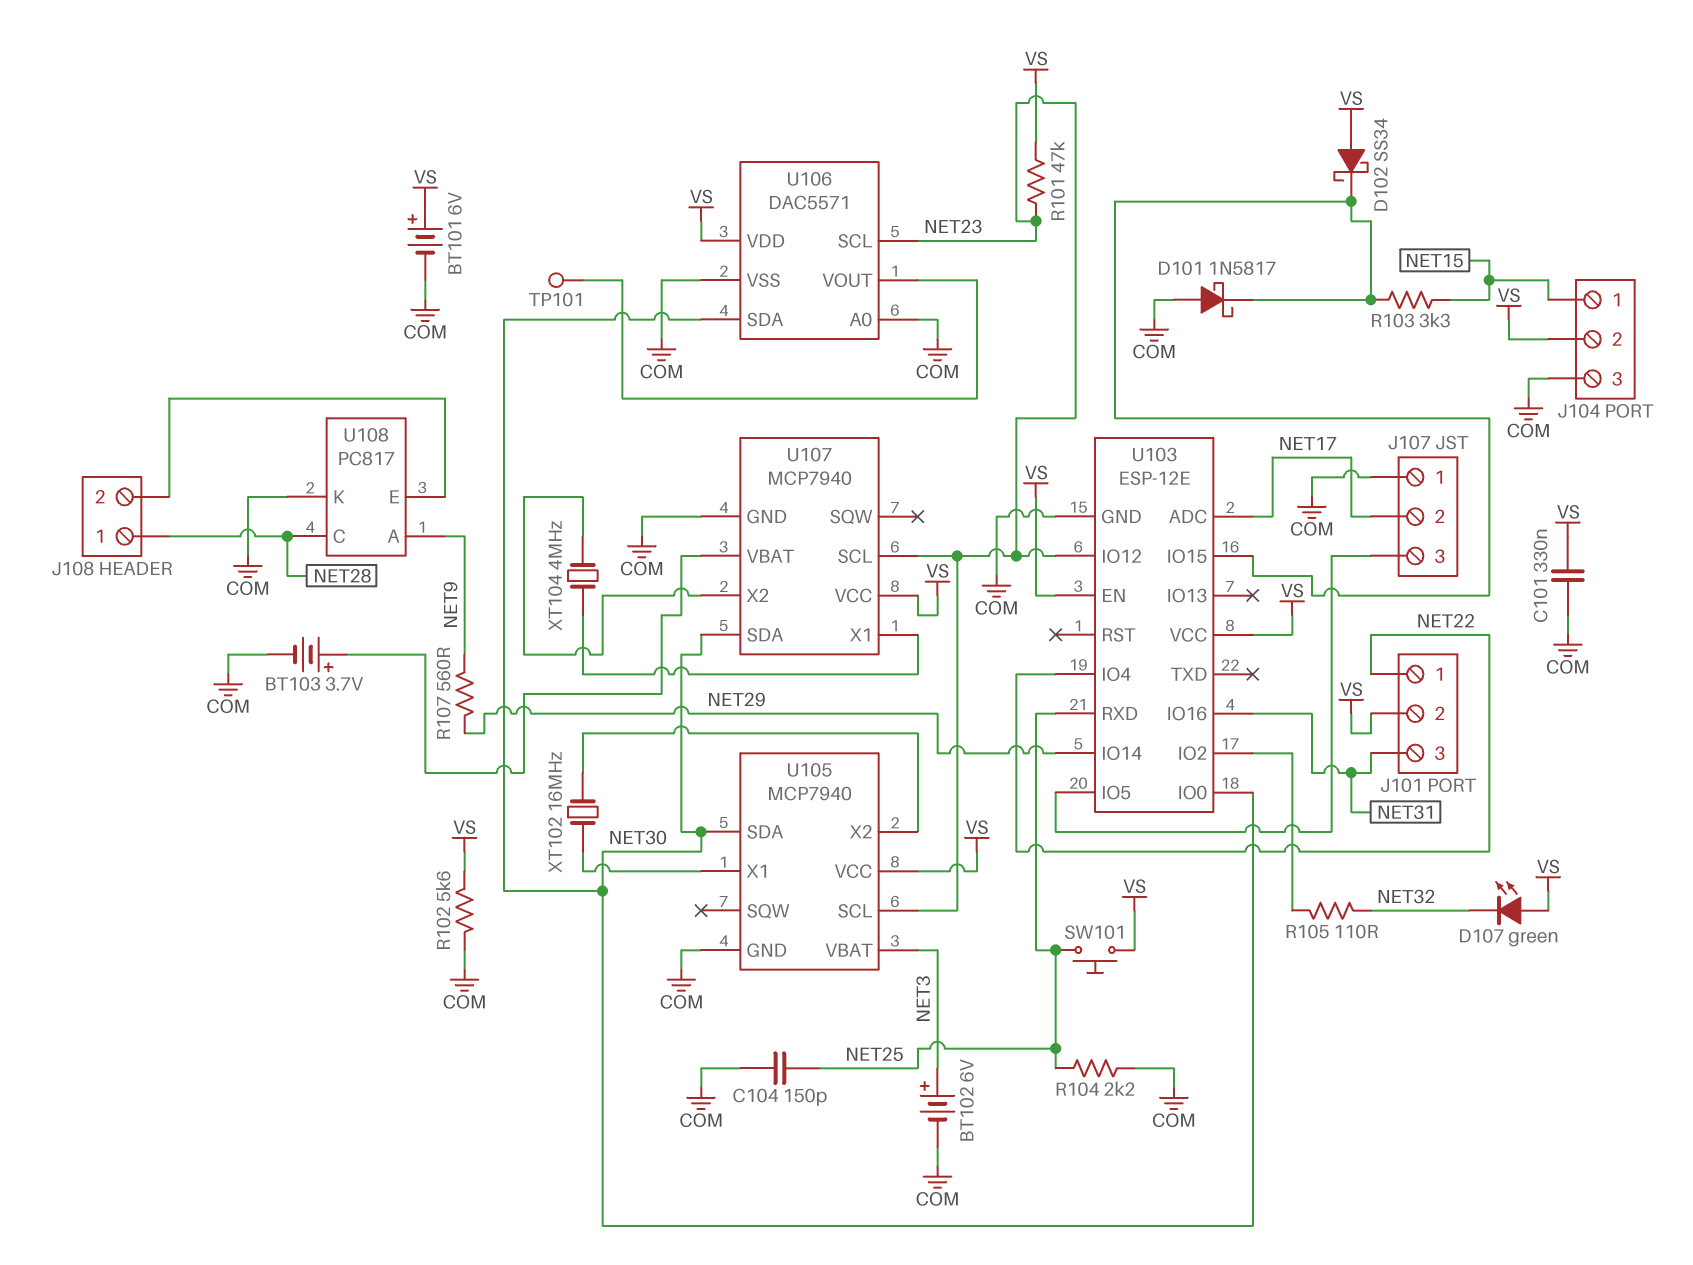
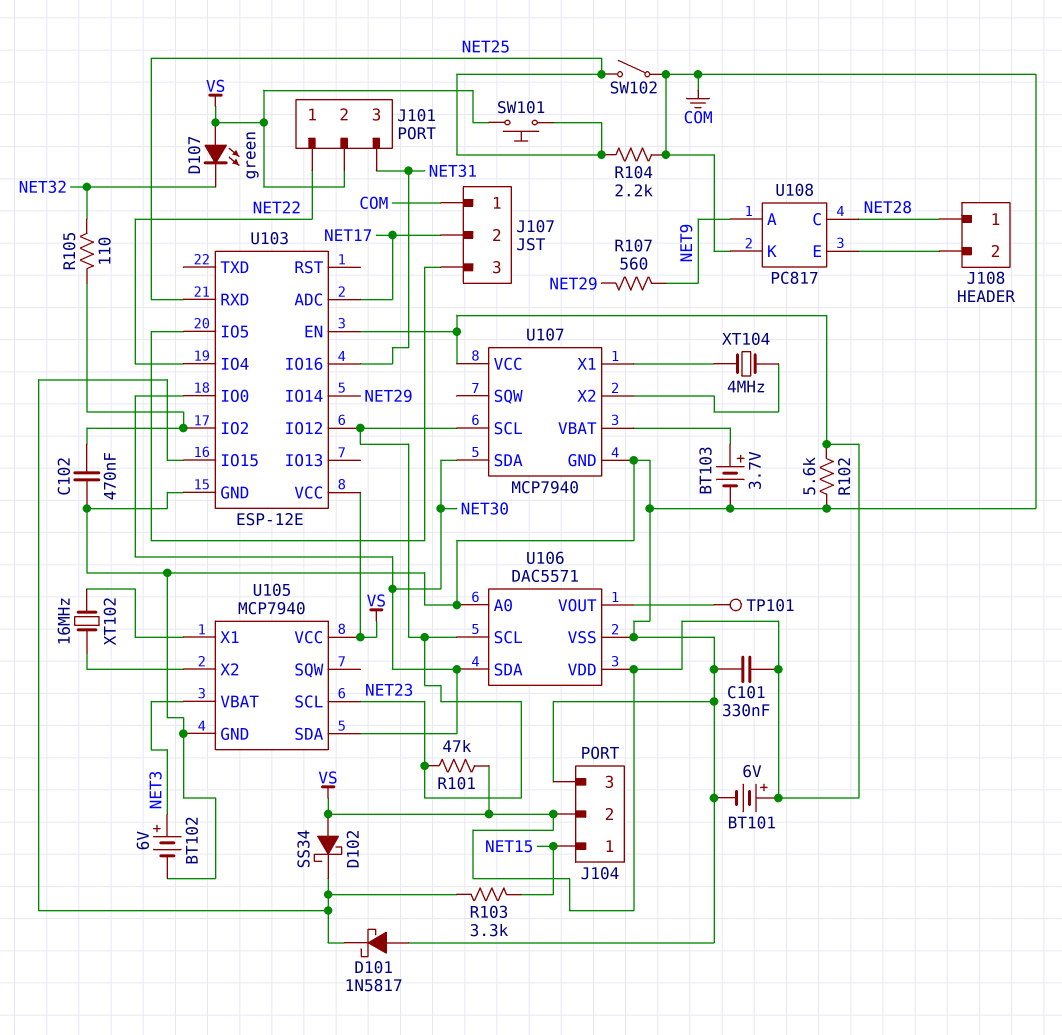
C102: none -> 470nF (COM, U103/IO2)
C104: 150pF (COM, NET25) -> none
SW102: none -> switch (COM, NET25)

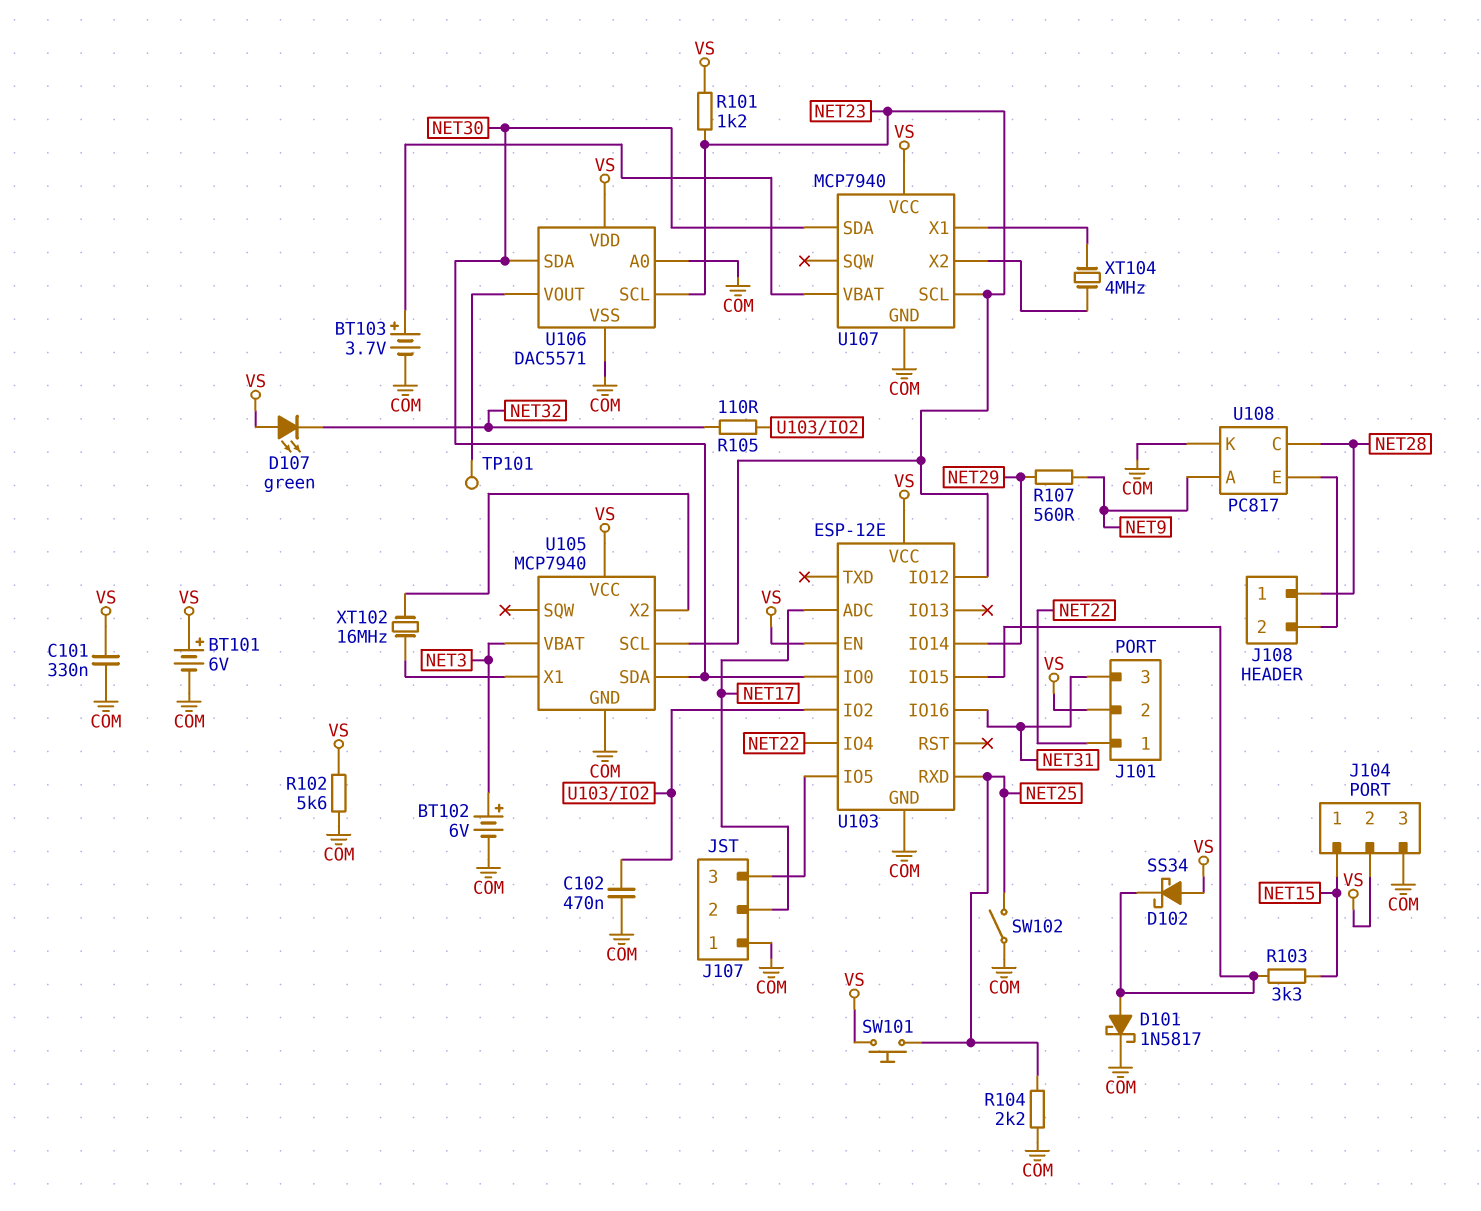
D101: schottky 1N5817 (A COM, K U103/IO15) -> schottky 1N5817 (A U103/IO15, K COM)
R101: 47k (NET23, VS) -> 1.2k (NET23, VS)

